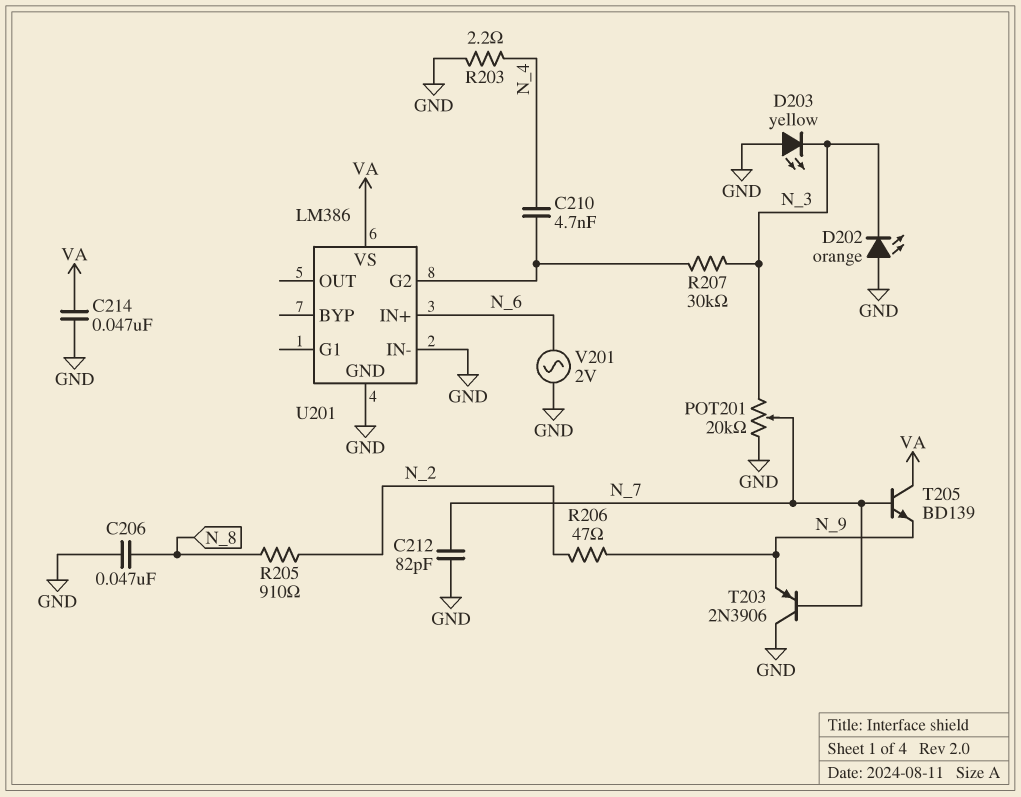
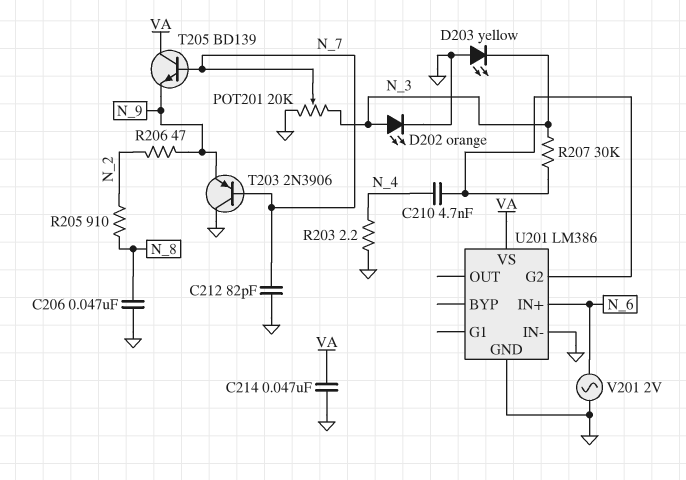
D202: LED orange (A GND, K N_3) -> LED orange (A N_3, K GND)

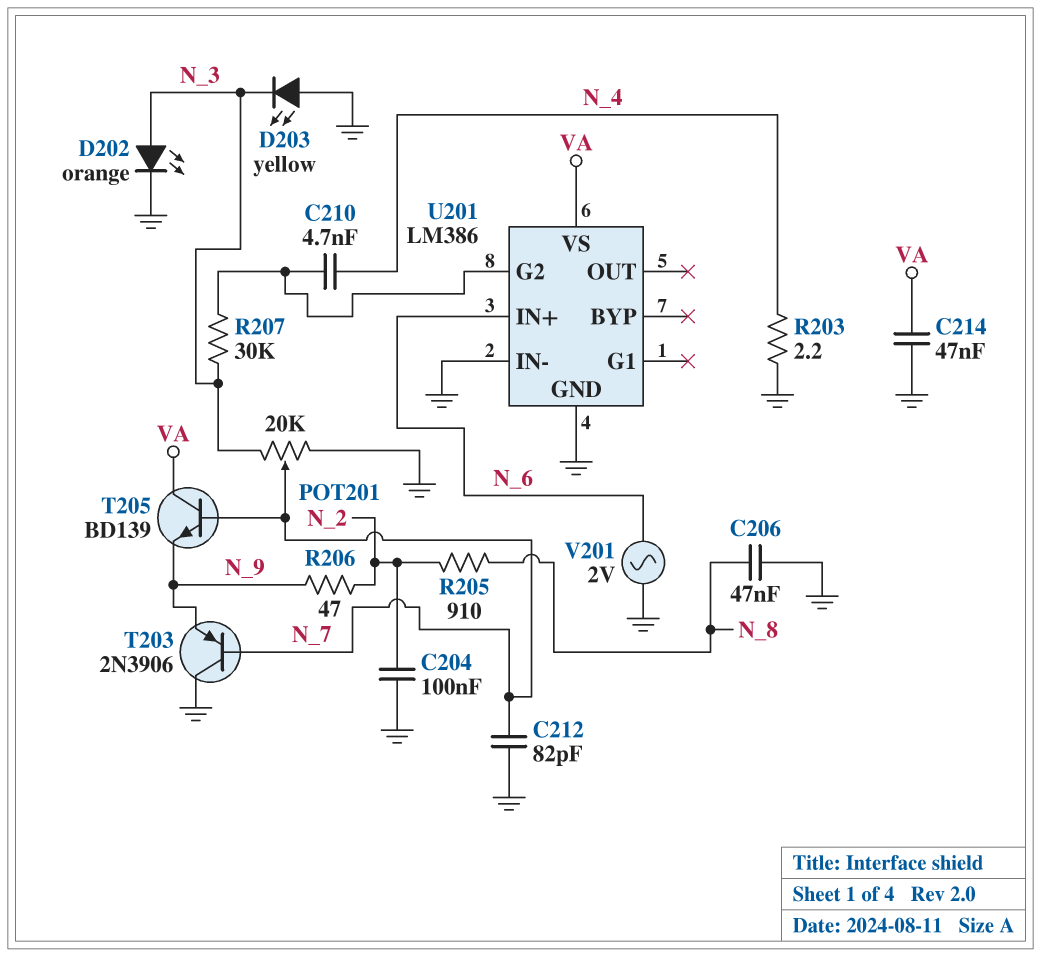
C204: none -> 100nF (GND, N_2)

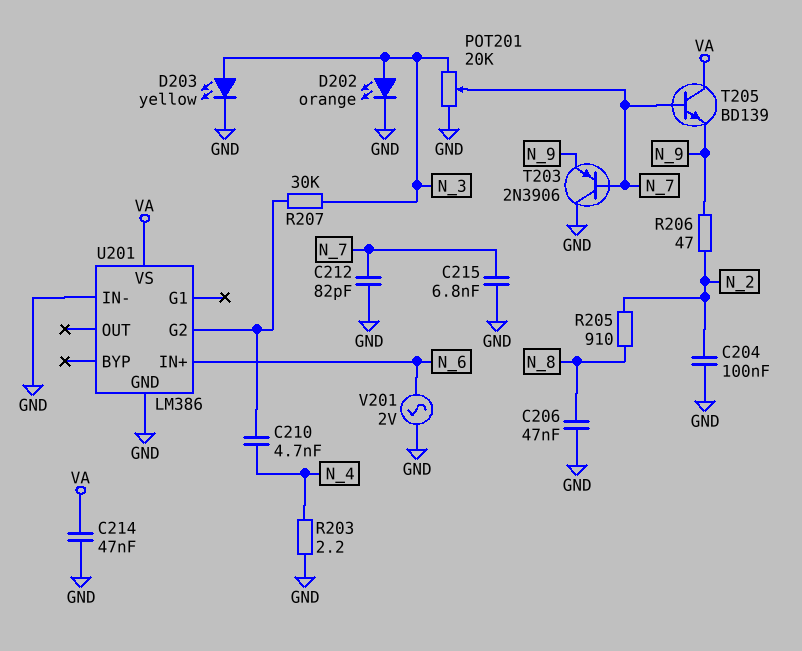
C215: none -> 6.8nF (GND, N_7)
D203: LED yellow (A GND, K N_3) -> LED yellow (A N_3, K GND)

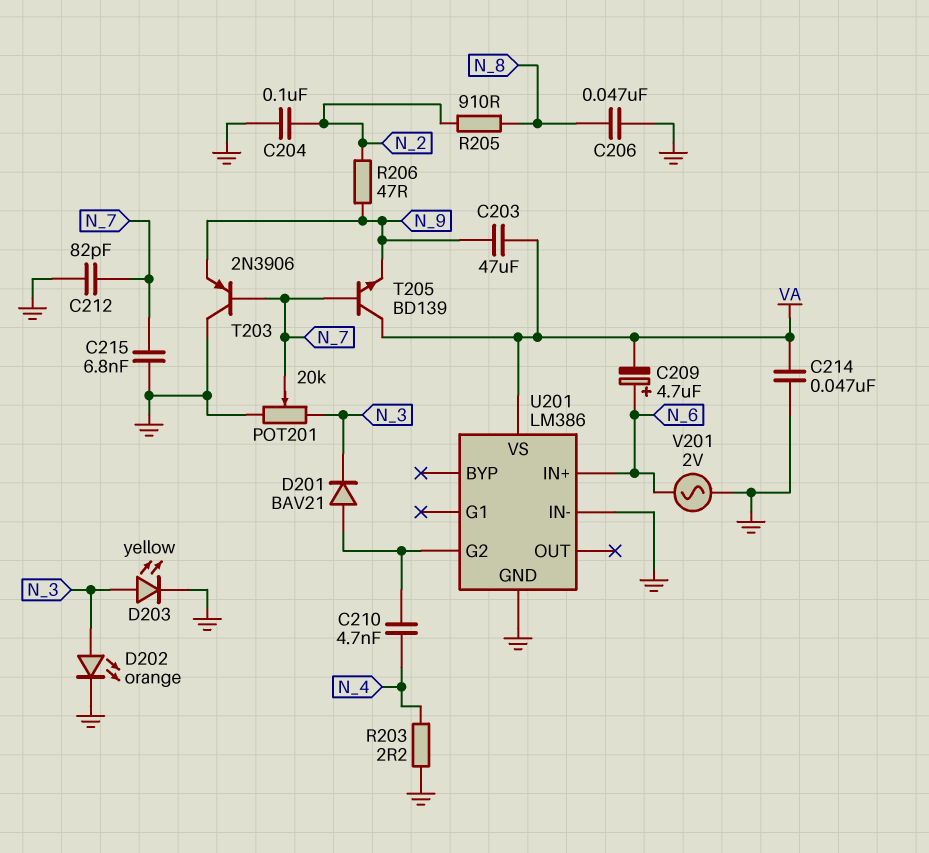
C203: none -> 47uF (N_9, VA)
C209: none -> 4.7uF (plus N_6, minus VA)
D201: none -> diode BAV21 (A U201/G2, K N_3)
R207: 30k (N_3, U201/G2) -> none

